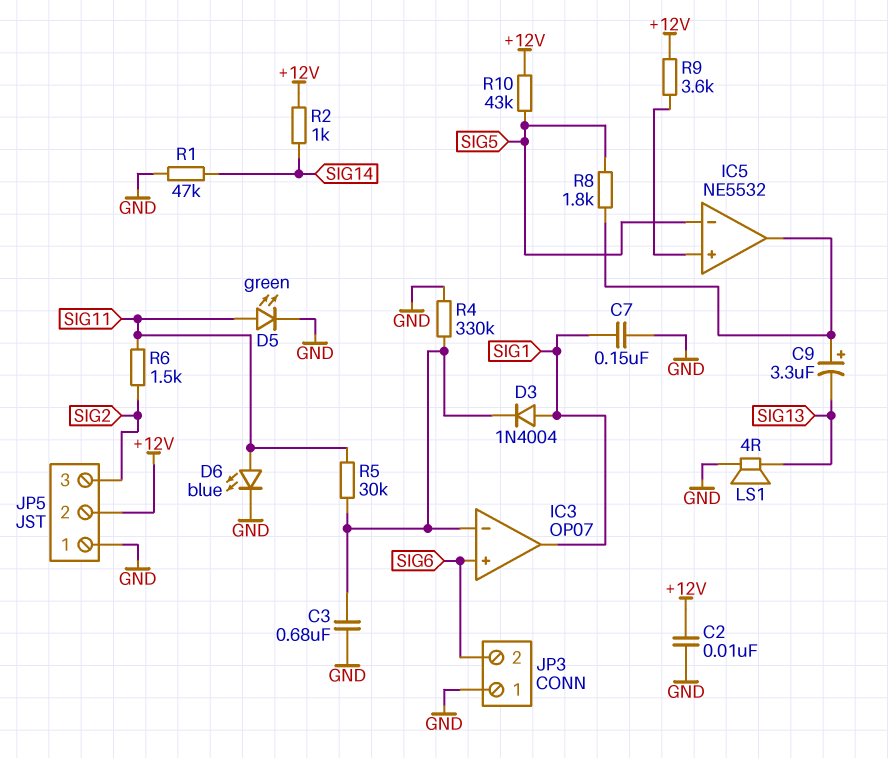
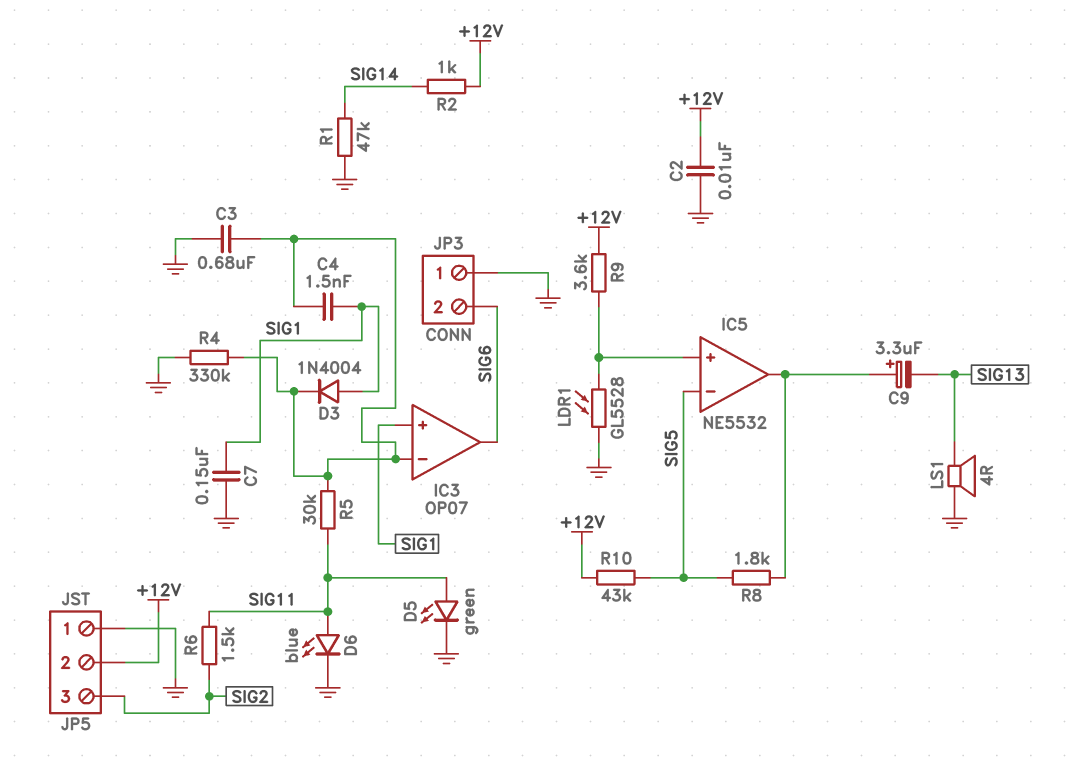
C4: none -> 1.5nF (IC3/in-, SIG1)
IC3 pin in+: SIG6 -> SIG1
IC3 pin out: SIG1 -> SIG6
LDR1: none -> GL5528 (GND, IC5/in+)

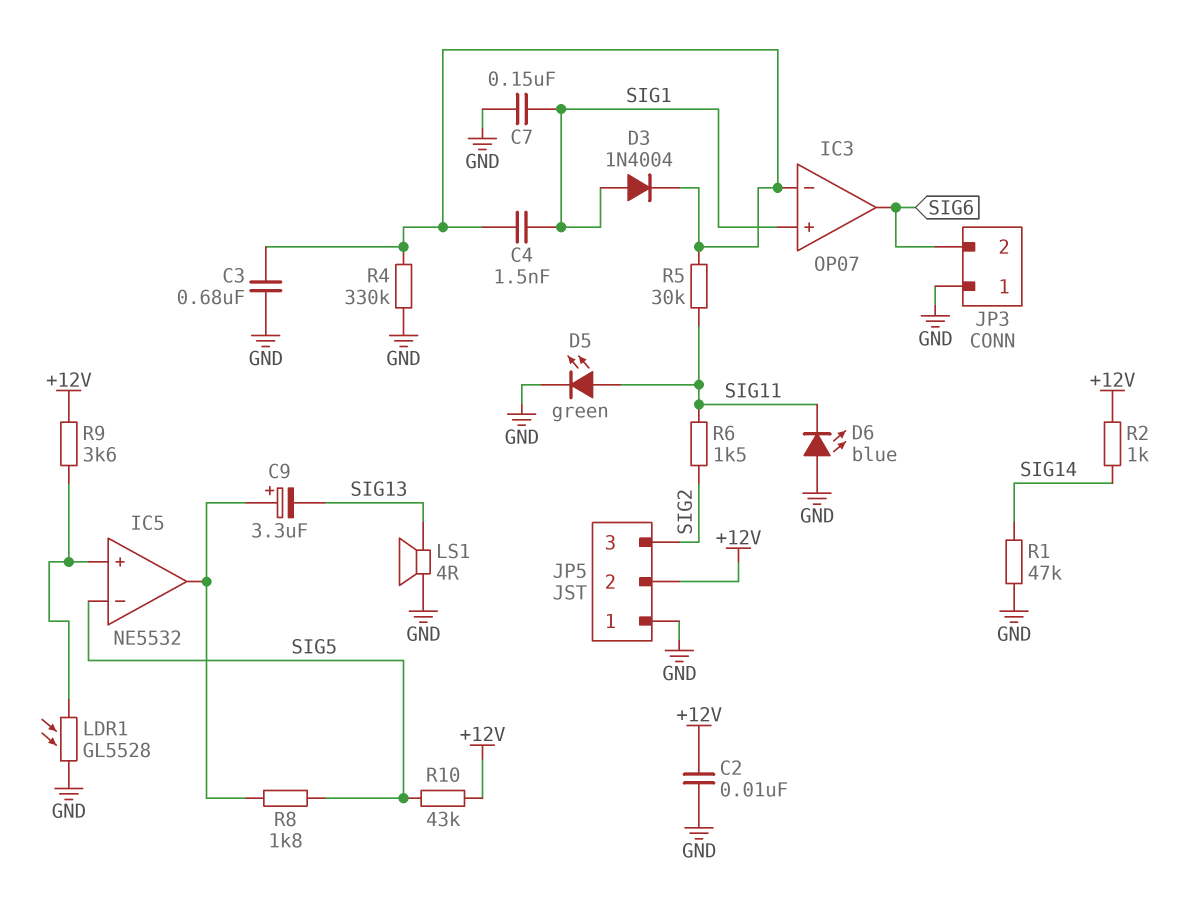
D6: LED blue (A SIG11, K GND) -> LED blue (A GND, K SIG11)

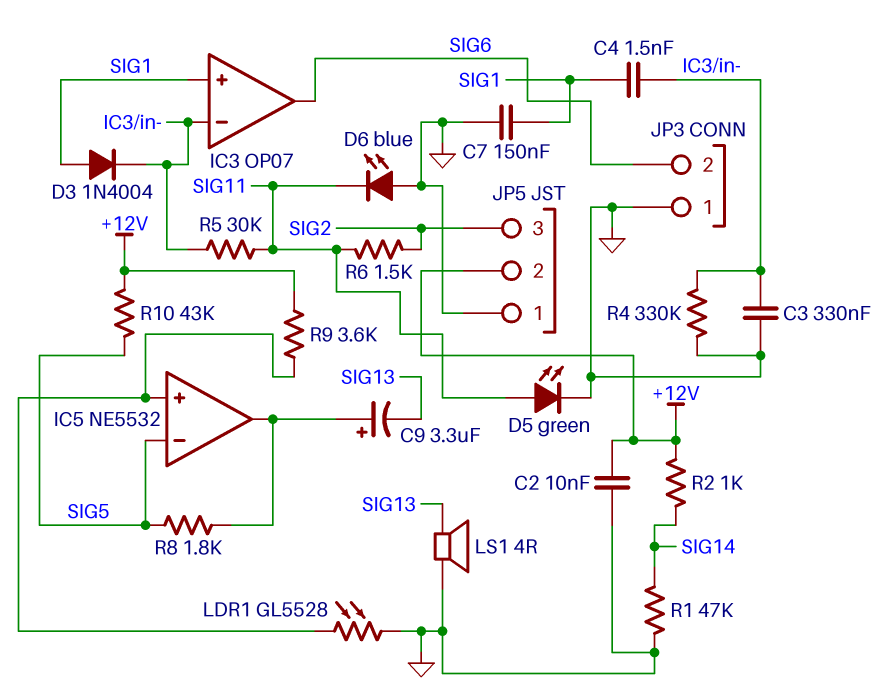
C3: 680nF (GND, IC3/in-) -> 330nF (GND, IC3/in-)

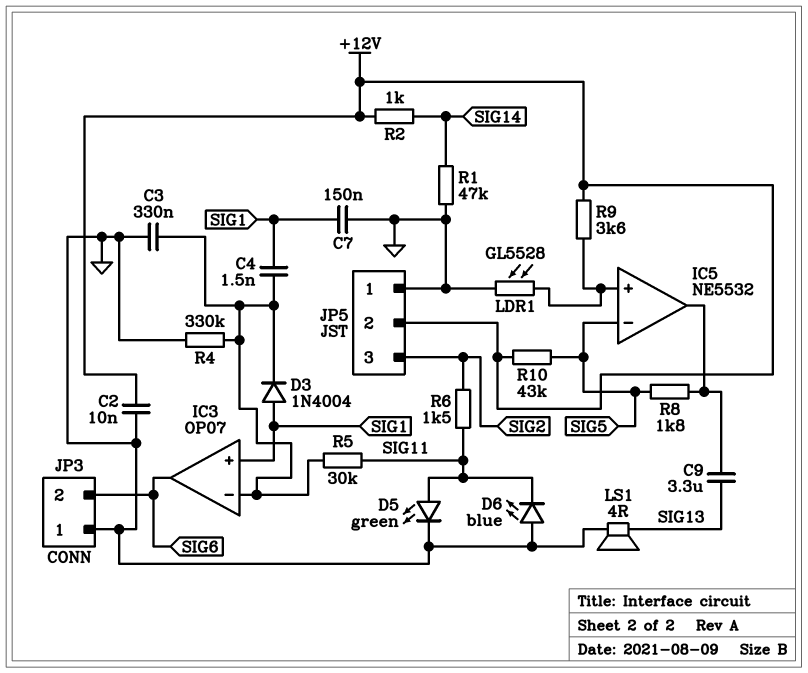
C9: 3.3uF (plus IC5/out, minus SIG13) -> 3.3uF (IC5/out, SIG13)

